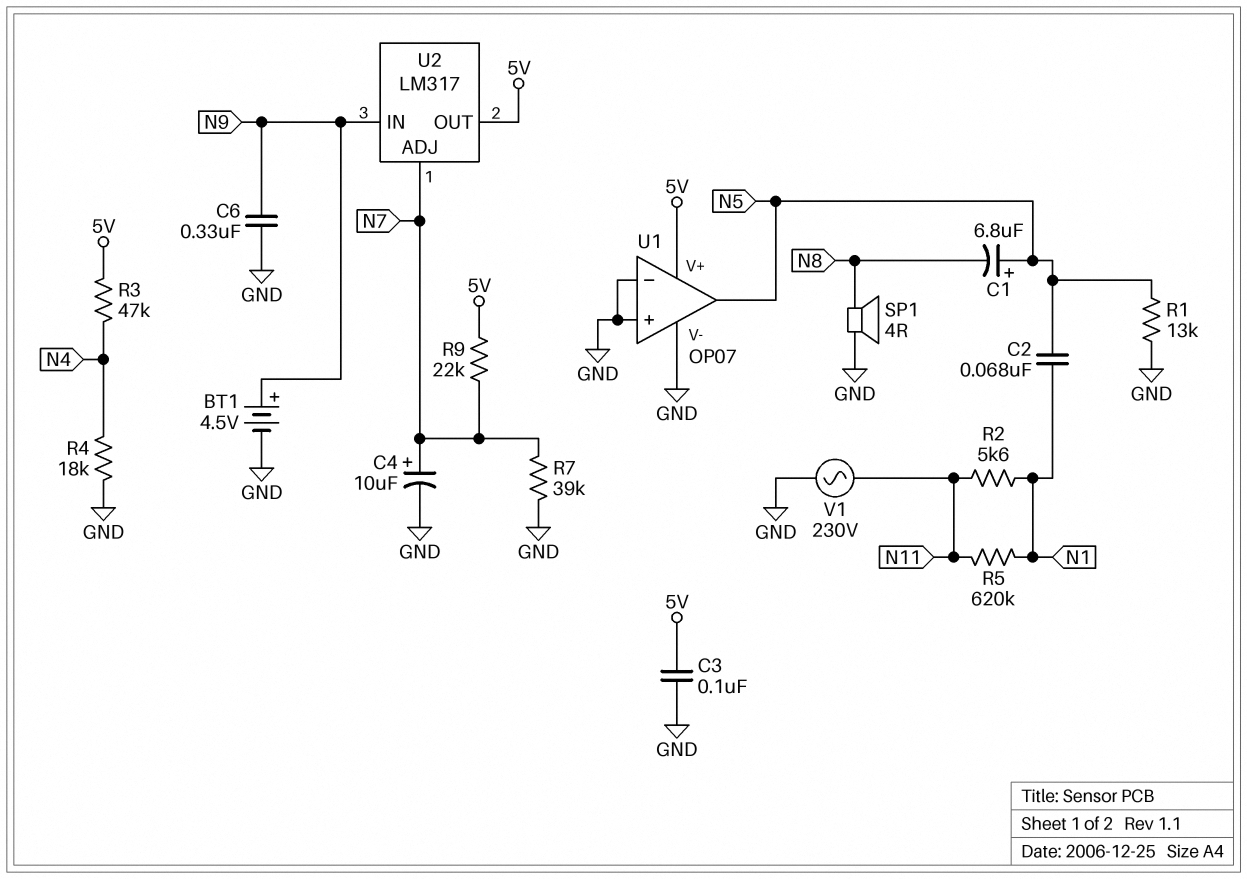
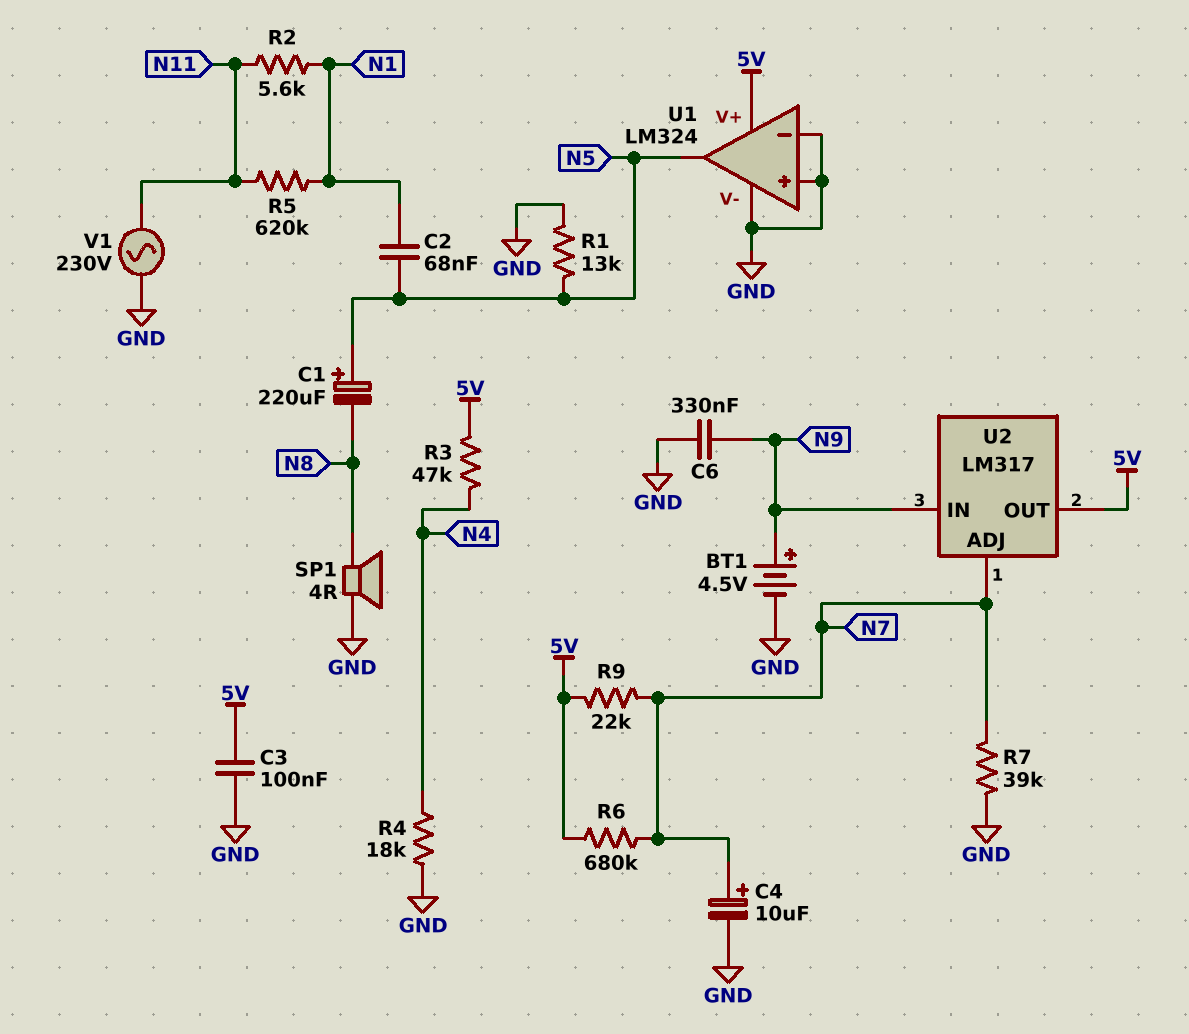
C1: 6.8uF (plus N5, minus N8) -> 220uF (plus N5, minus N8)
R6: none -> 680k (5V, N7)
U1: OP07 -> LM324

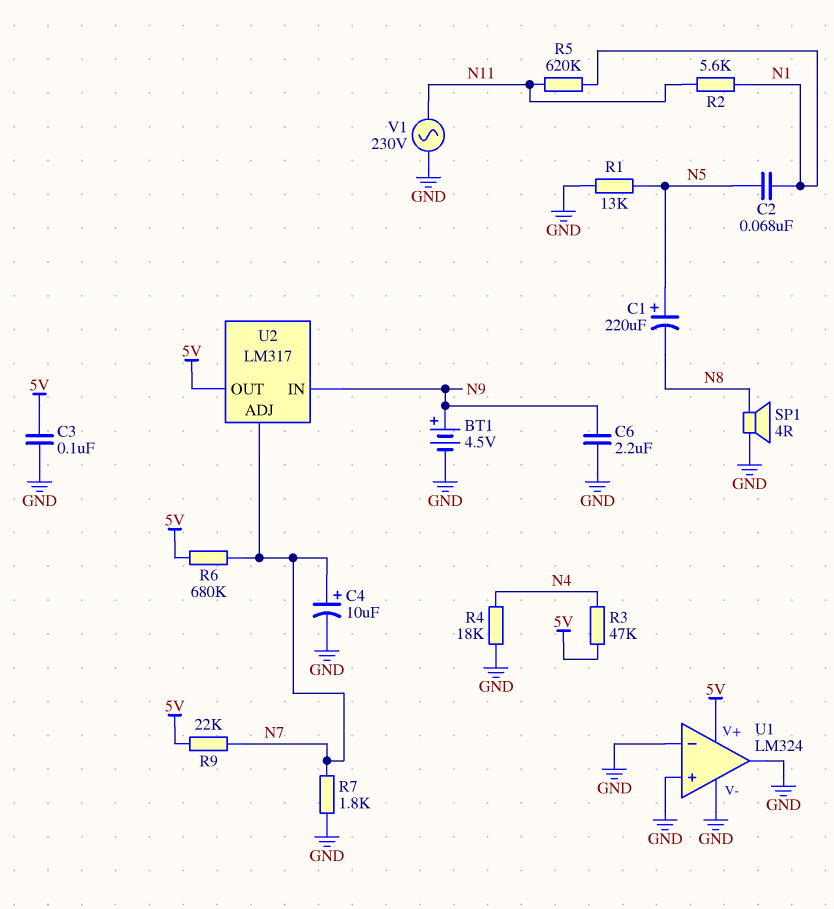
C6: 330nF (GND, N9) -> 2.2uF (GND, N9)
R7: 39k (GND, N7) -> 1.8k (GND, N7)
U1 pin out: N5 -> GND

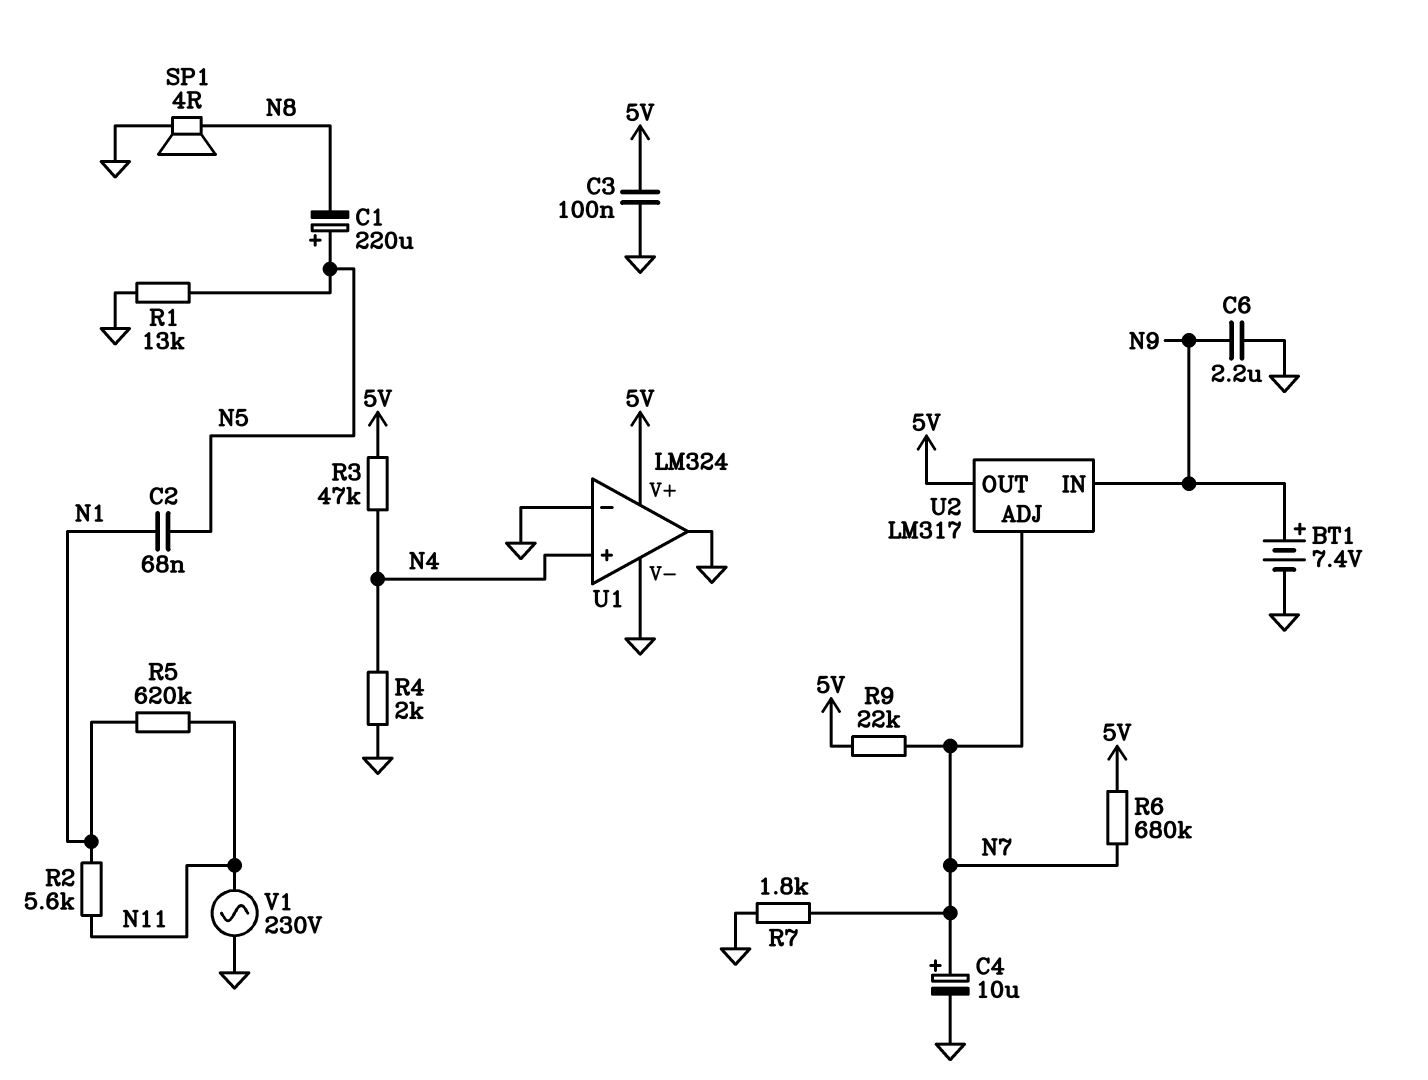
BT1: 4.5V (plus N9, minus GND) -> 7.4V (plus N9, minus GND)
R4: 18k (GND, N4) -> 2k (GND, N4)
U1 pin in+: GND -> N4

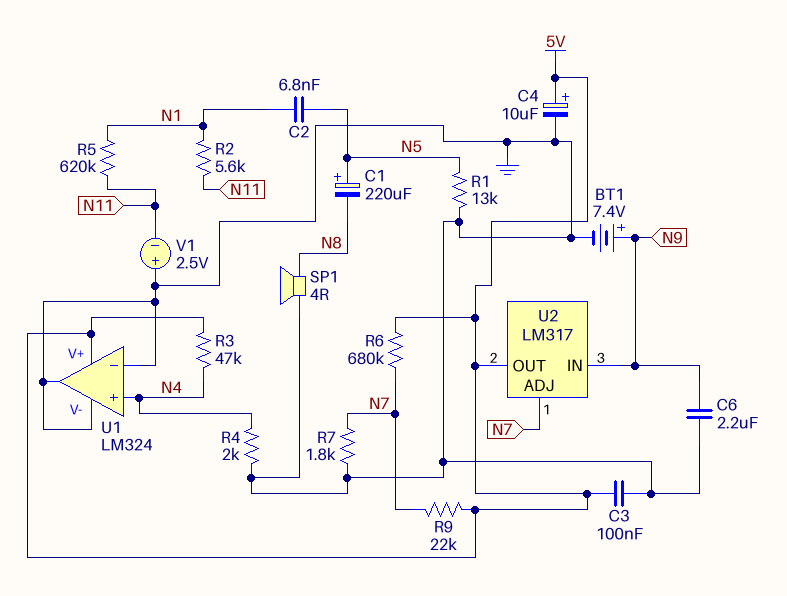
C2: 68nF (N1, N5) -> 6.8nF (N1, N5)
C4: 10uF (plus N7, minus GND) -> 10uF (plus 5V, minus GND)
V1: AC 230V (GND, N11) -> 2.5V (plus GND, minus N11)

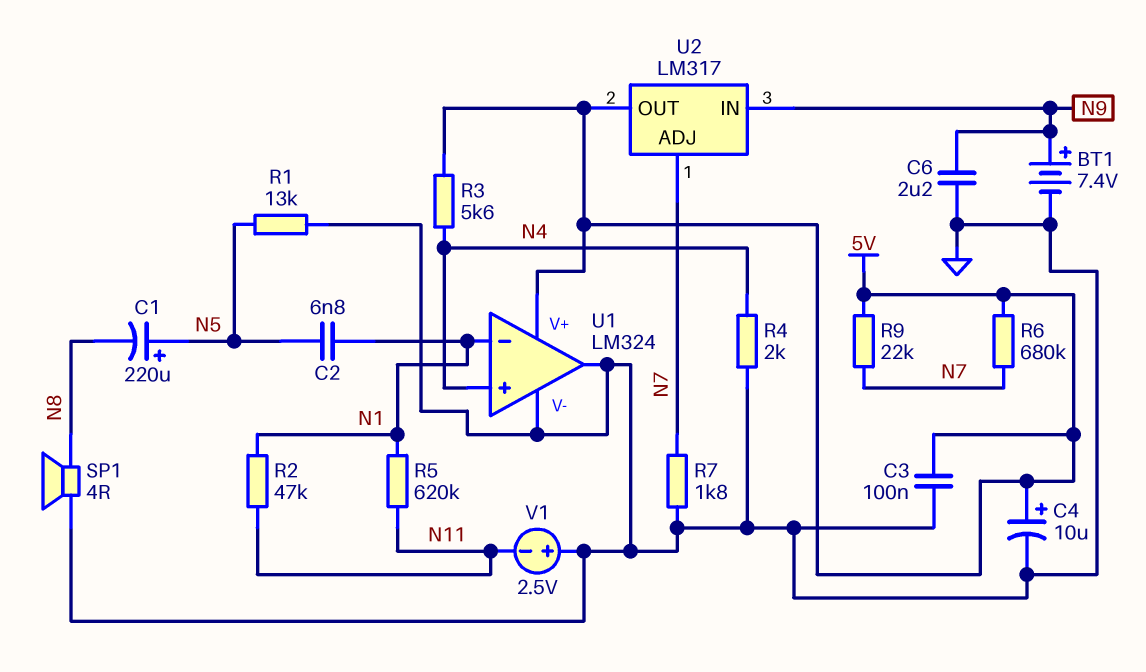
R2: 5.6k (N1, N11) -> 47k (N1, N11)
R3: 47k (5V, N4) -> 5.6k (5V, N4)
U1 pin in-: GND -> N1

